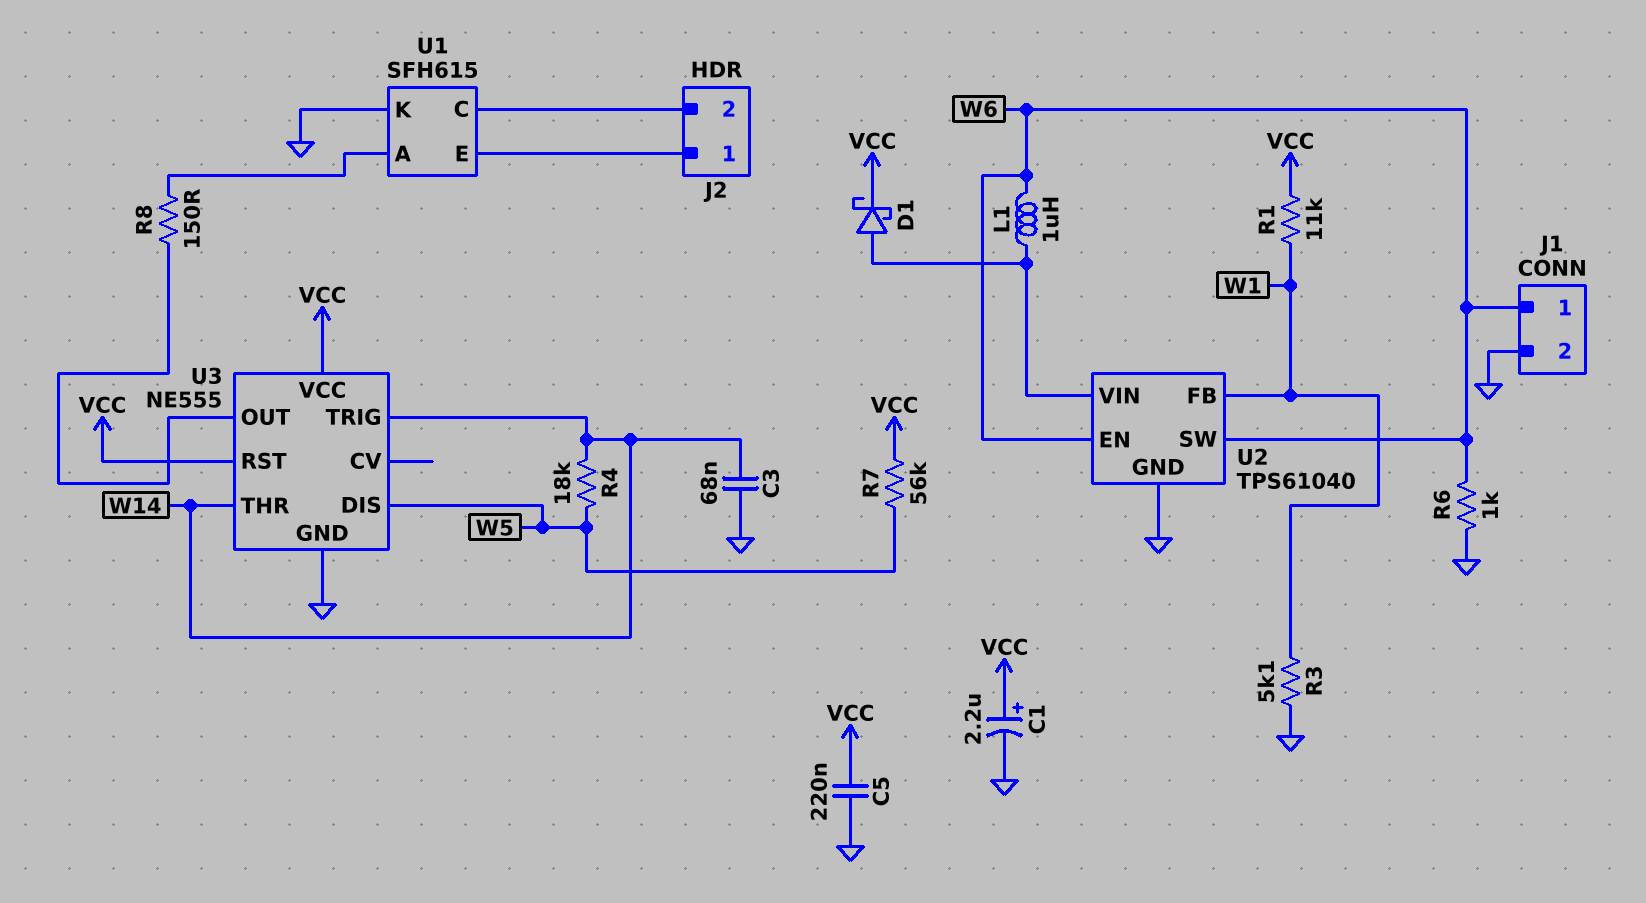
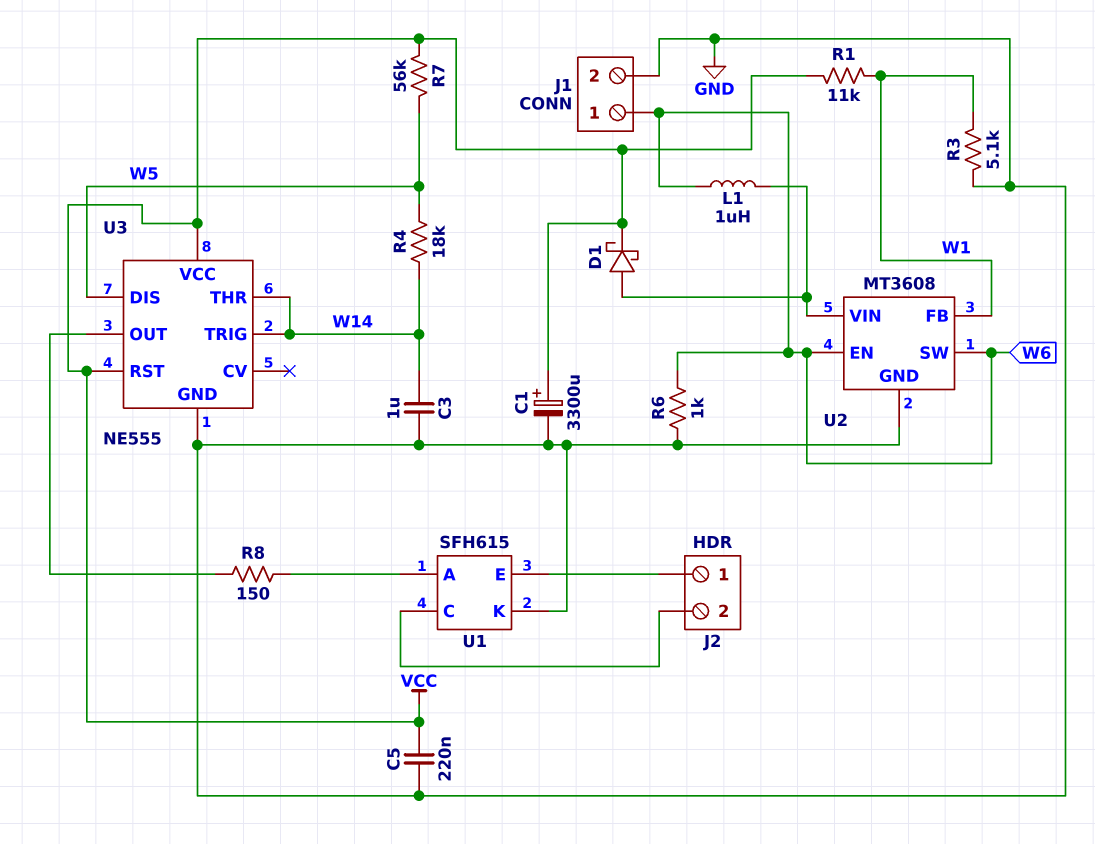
C1: 2.2uF (plus VCC, minus GND) -> 3300uF (plus VCC, minus GND)
C3: 68nF (GND, W14) -> 1uF (GND, W14)
U2: TPS61040 -> MT3608

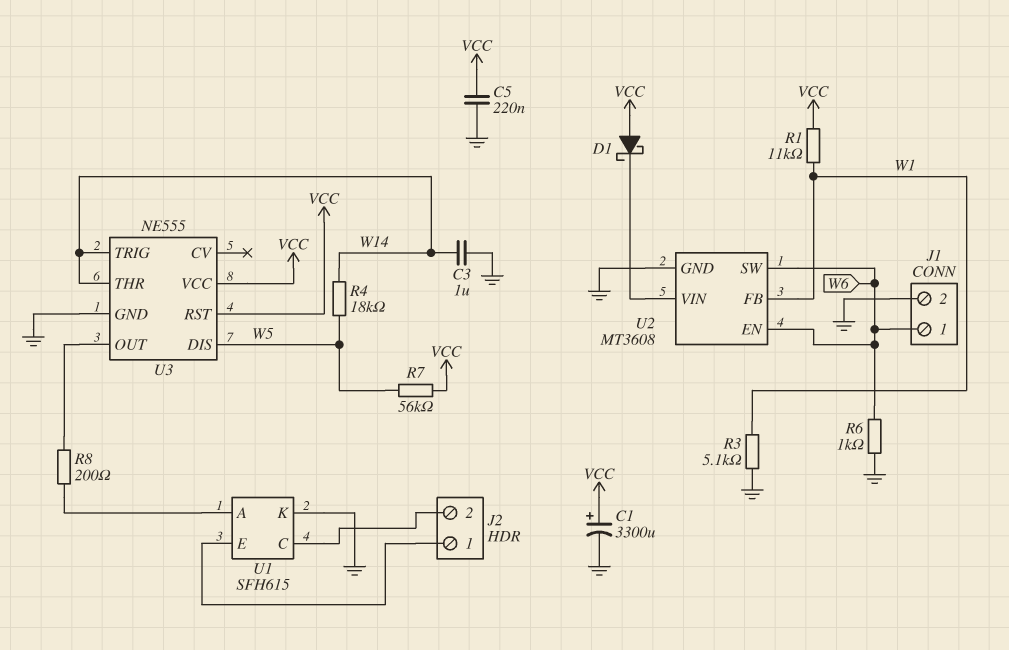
D1: schottky (A U2/VIN, K VCC) -> schottky (A VCC, K U2/VIN)
L1: 1uH (U2/VIN, W6) -> none
R8: 150 (U1/A, U3/OUT) -> 200 (U1/A, U3/OUT)

